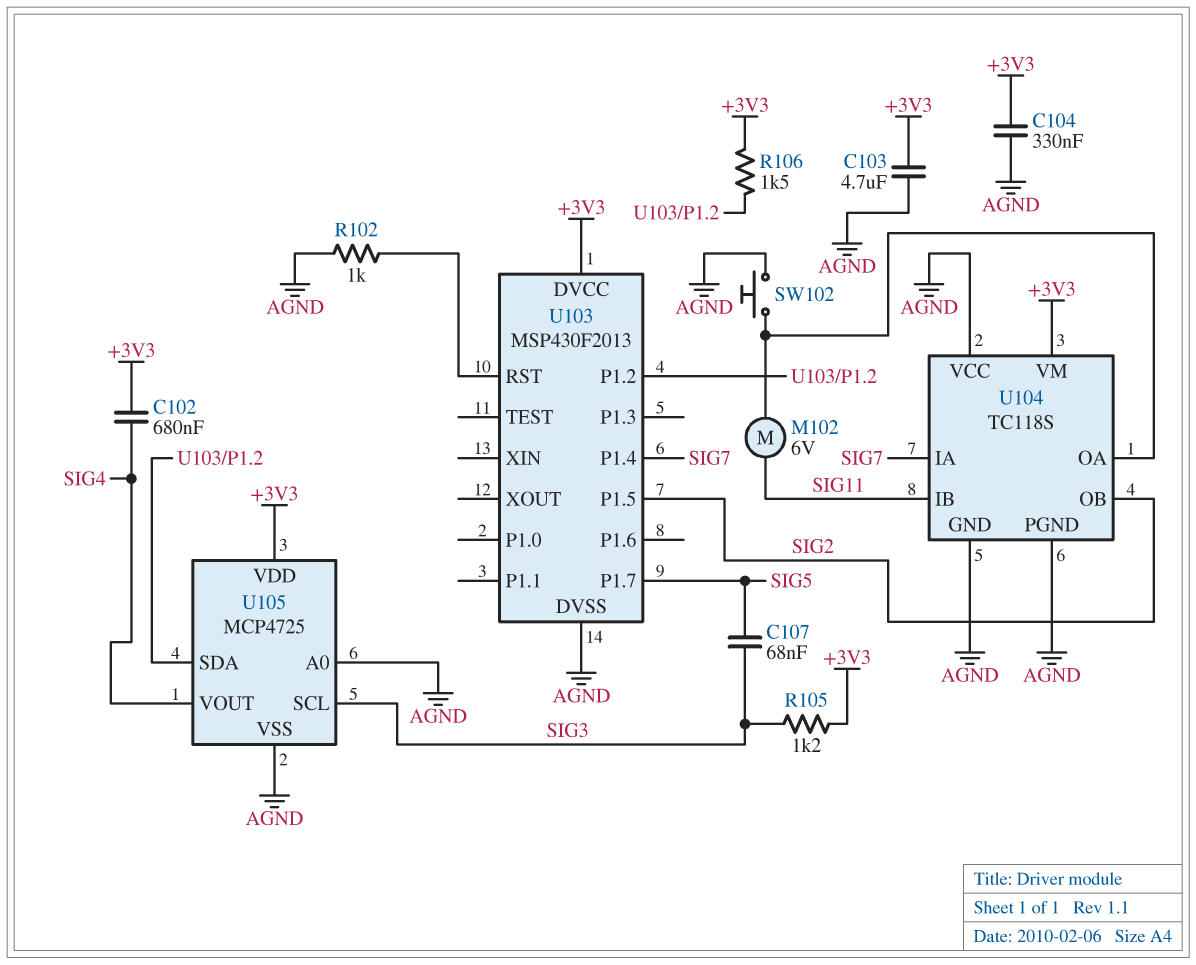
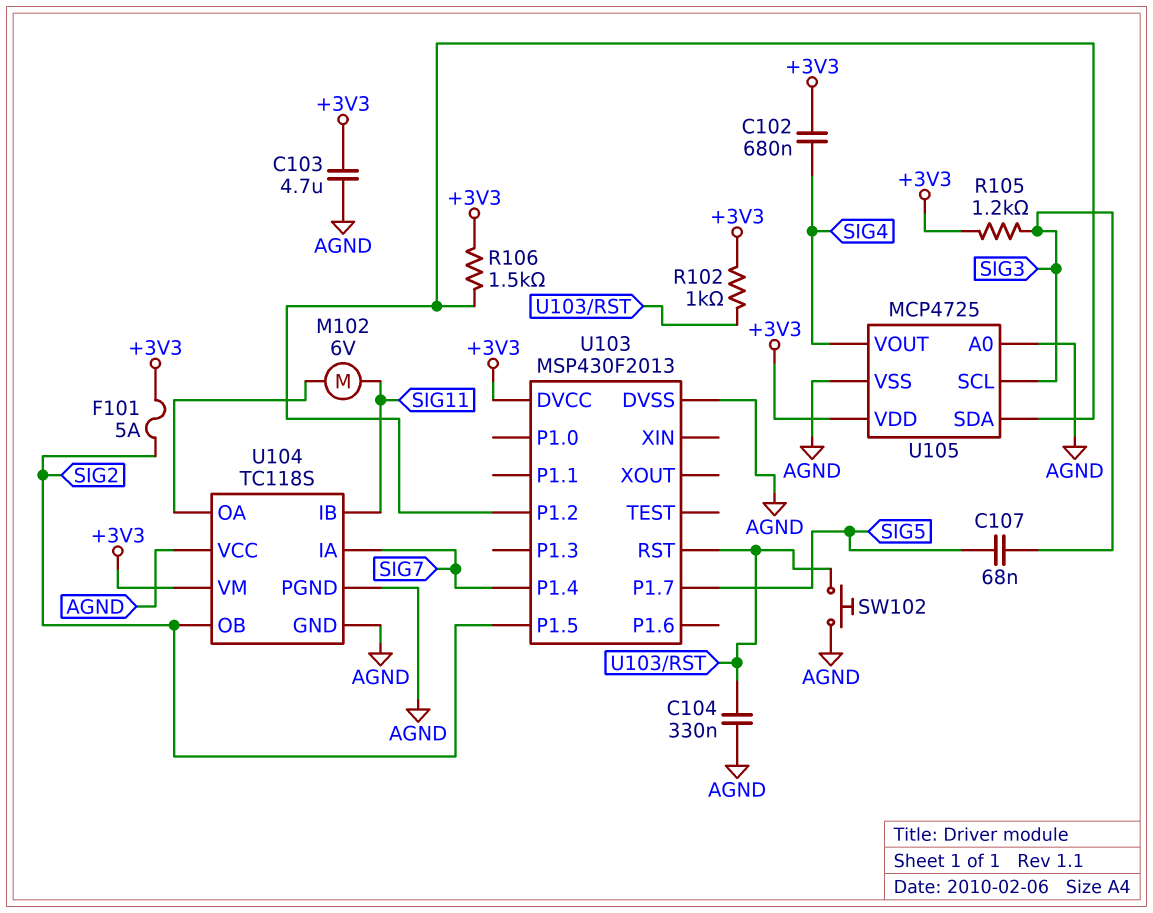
C104: 330nF (+3V3, AGND) -> 330nF (AGND, U103/RST)
F101: none -> 5A (+3V3, SIG2)
R102: 1k (AGND, U103/RST) -> 1k (+3V3, U103/RST)
SW102: button (AGND, U104/OA) -> button (AGND, U103/RST)

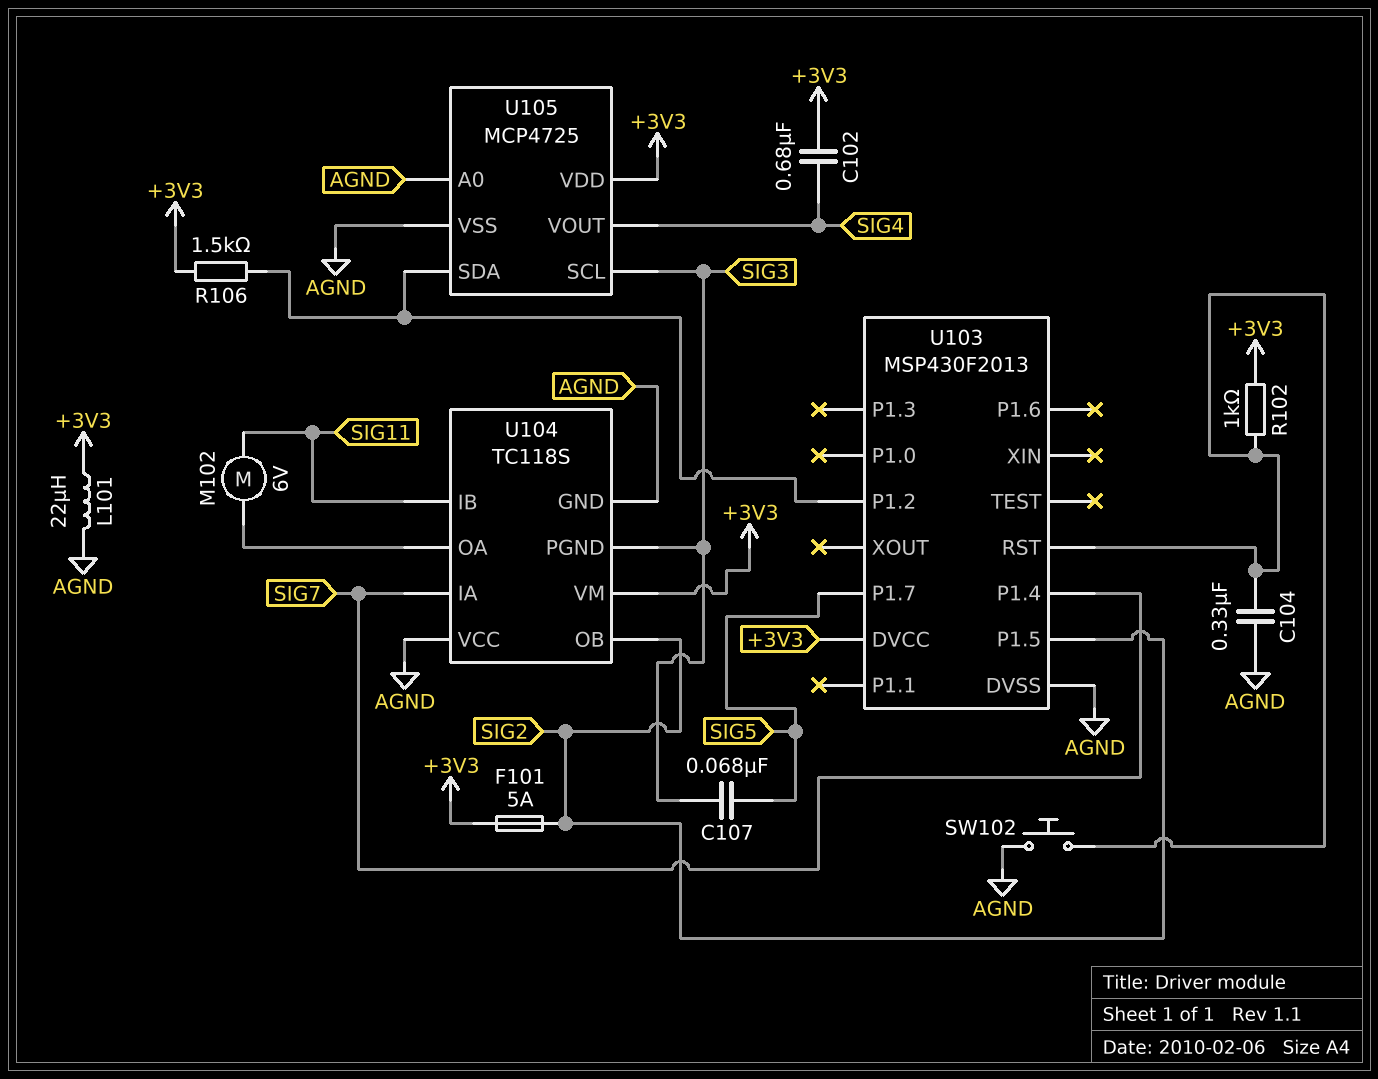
C103: 4.7uF (+3V3, AGND) -> none
L101: none -> 22uH (+3V3, AGND)
R105: 1.2k (+3V3, SIG3) -> none
U104 pin PGND: AGND -> SIG3

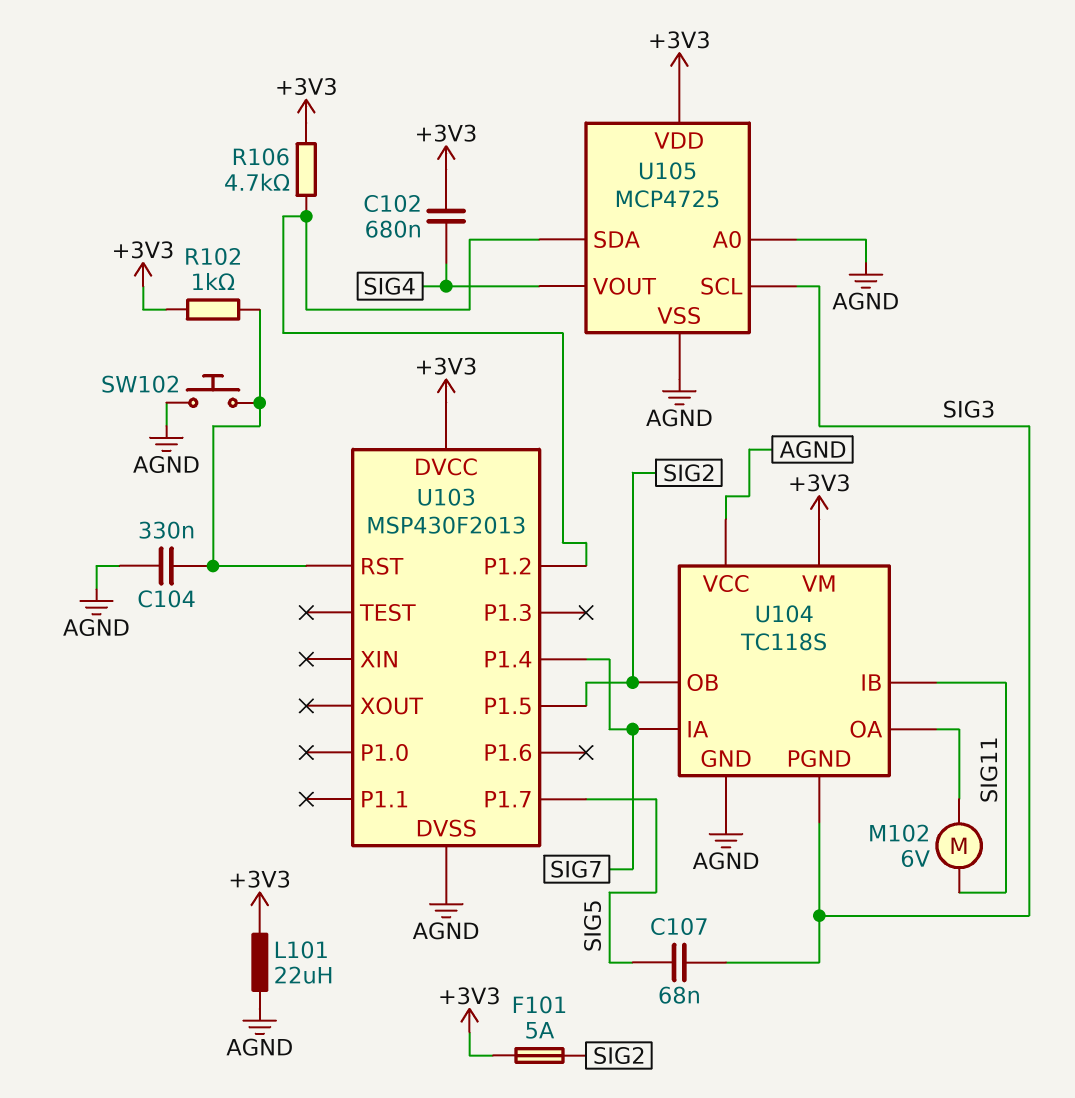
R106: 1.5k (+3V3, U103/P1.2) -> 4.7k (+3V3, U103/P1.2)

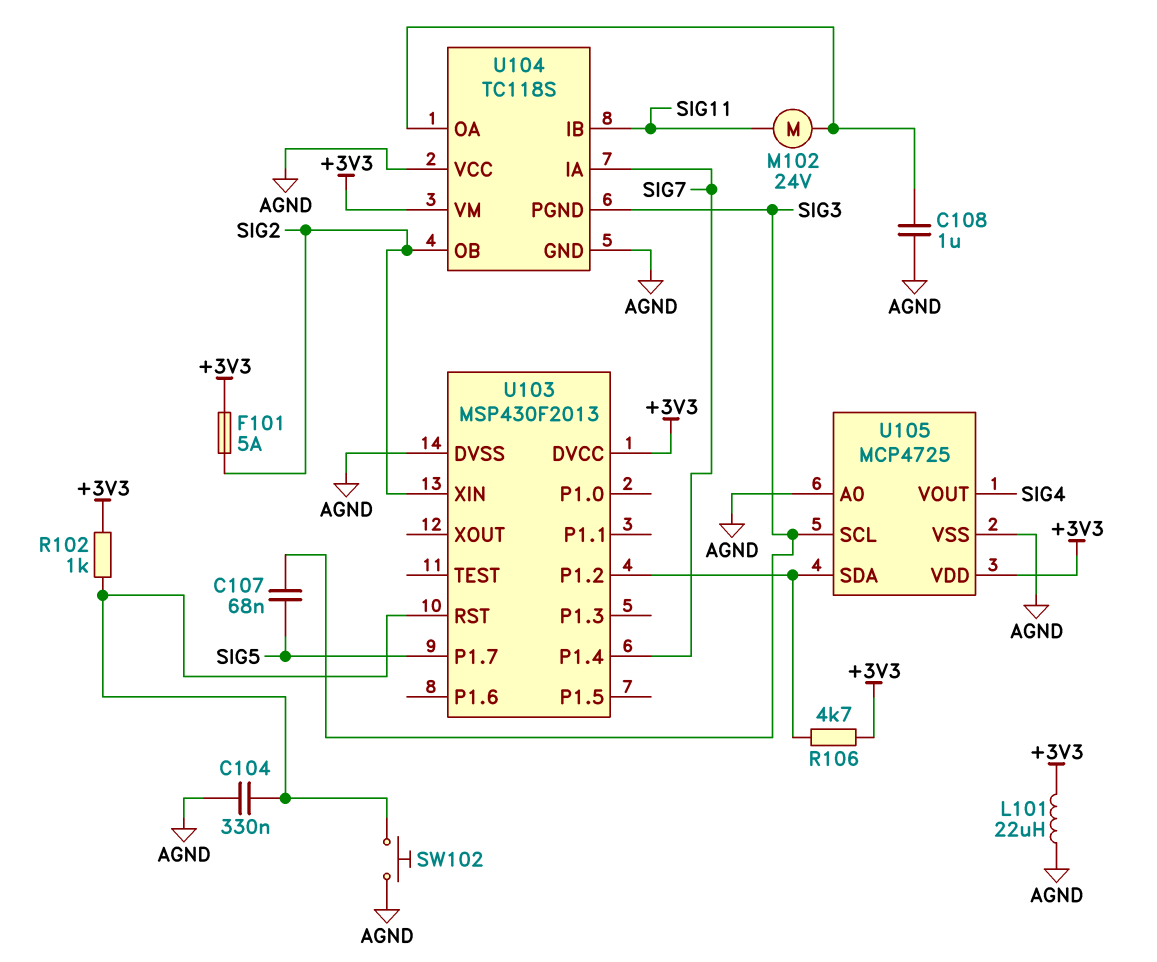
C102: 680nF (+3V3, SIG4) -> none
C108: none -> 1uF (AGND, U104/OA)
M102: motor 6V (SIG11, U104/OA) -> motor 24V (SIG11, U104/OA)
U103 pin P1.5: SIG2 -> none
U103 pin XIN: none -> SIG2

